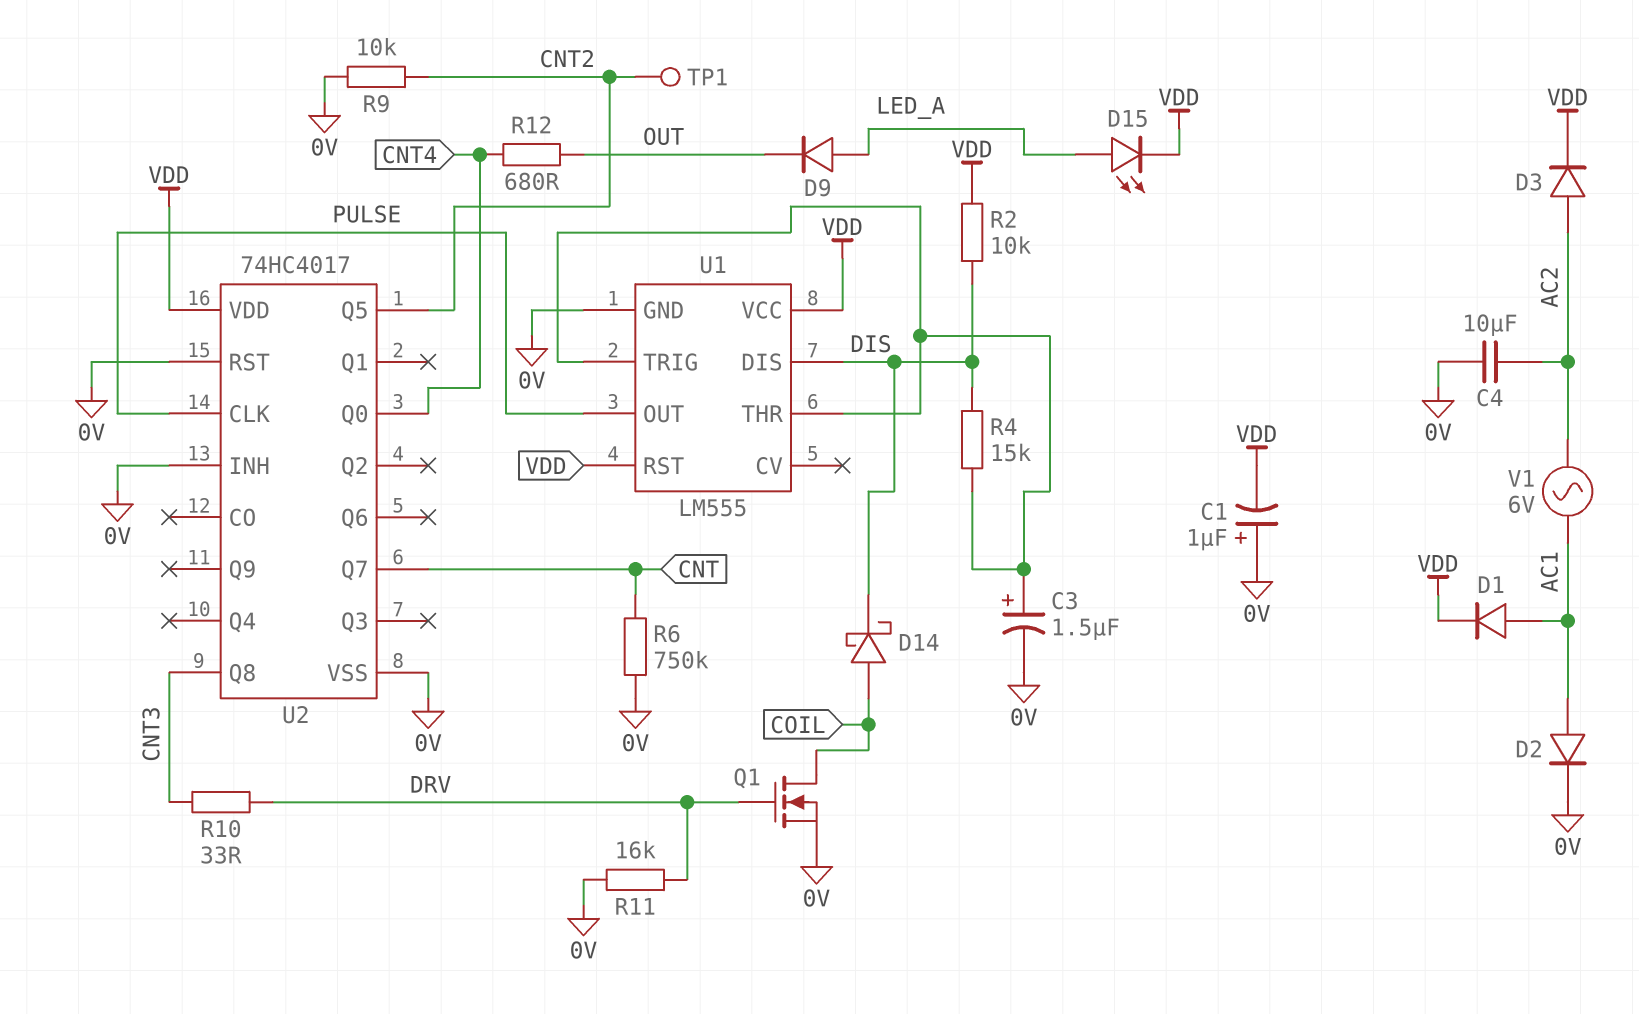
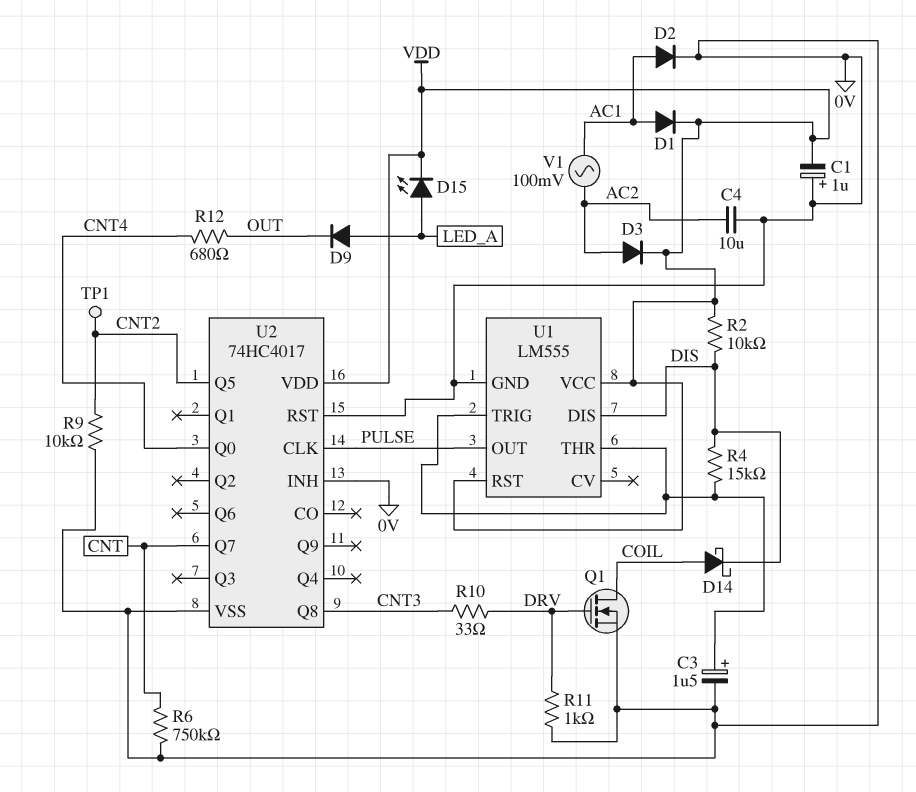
R11: 16k (0V, DRV) -> 1k (0V, DRV)
V1: AC 6V (AC1, AC2) -> AC 100mV (AC1, AC2)

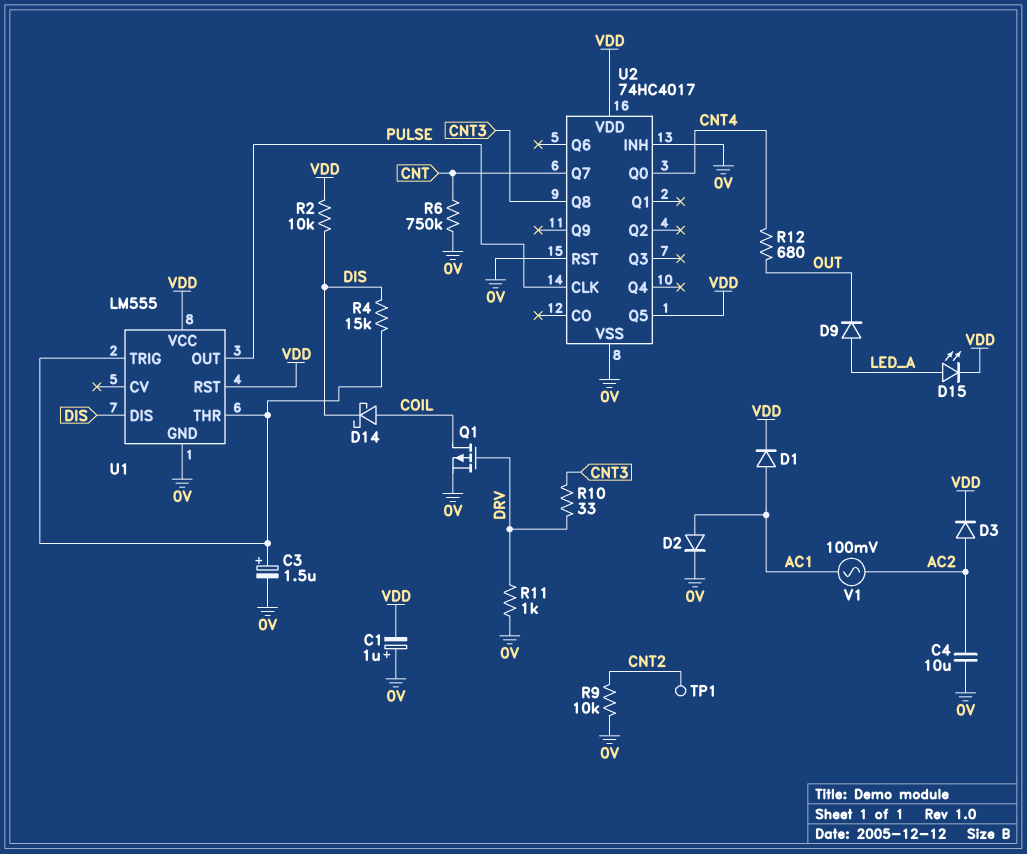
Q1: NMOS (G DRV, D COIL, S 0V) -> PMOS (G DRV, D COIL, S 0V)
U2 pin Q5: CNT2 -> VDD

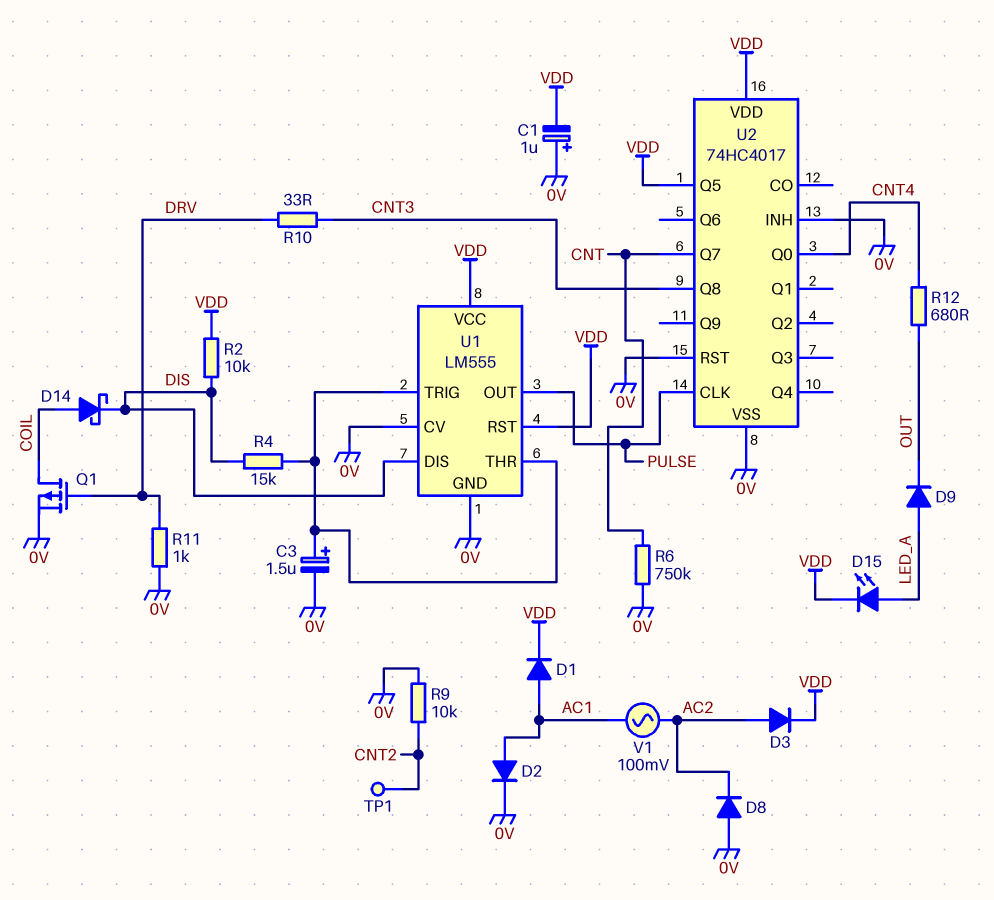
C4: 10uF (0V, AC2) -> none
D8: none -> diode (A 0V, K AC2)
U1 pin CV: none -> 0V

